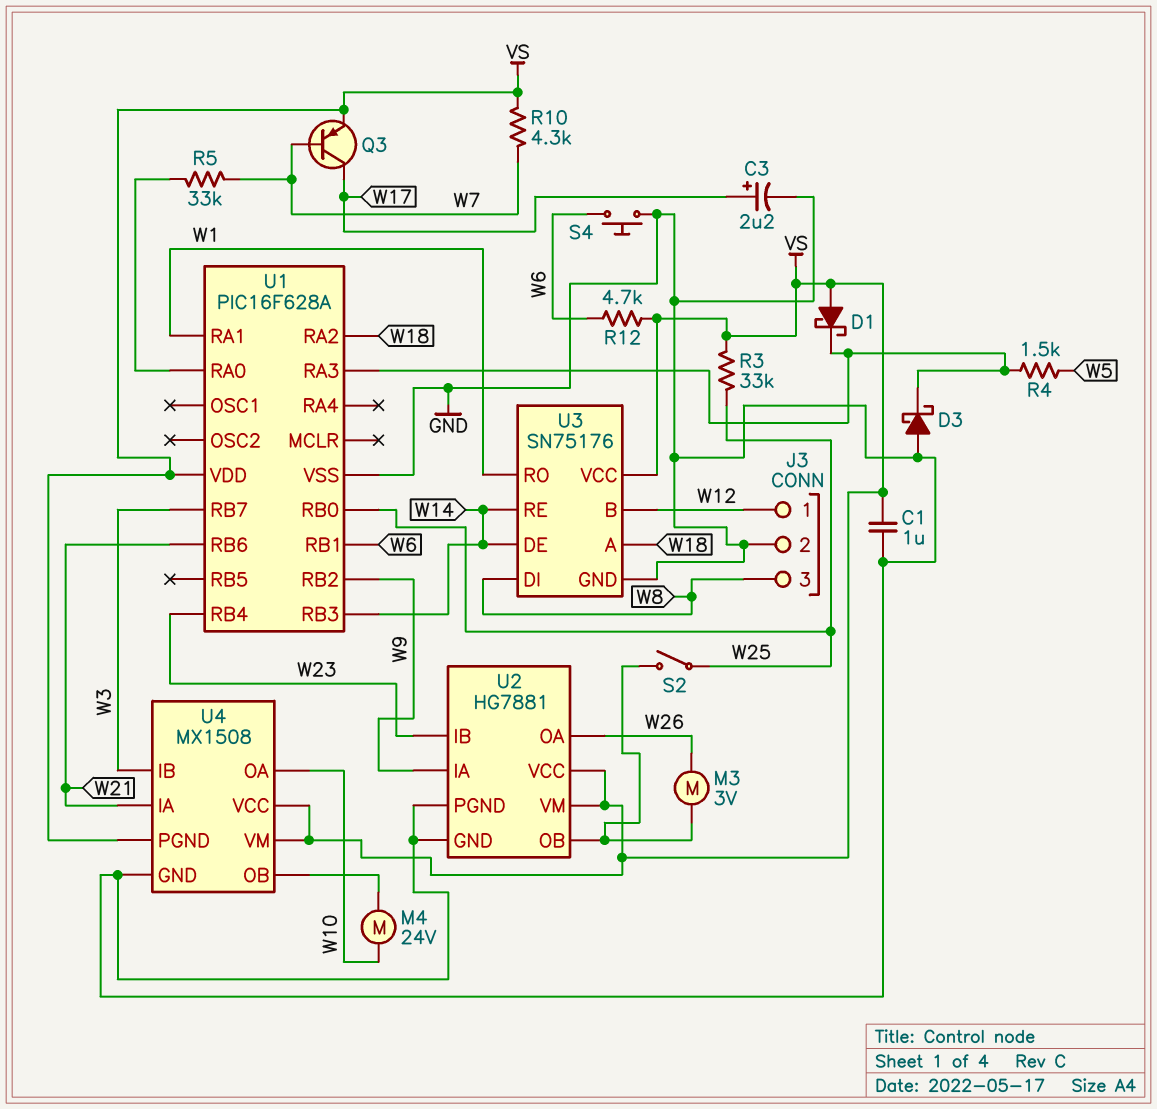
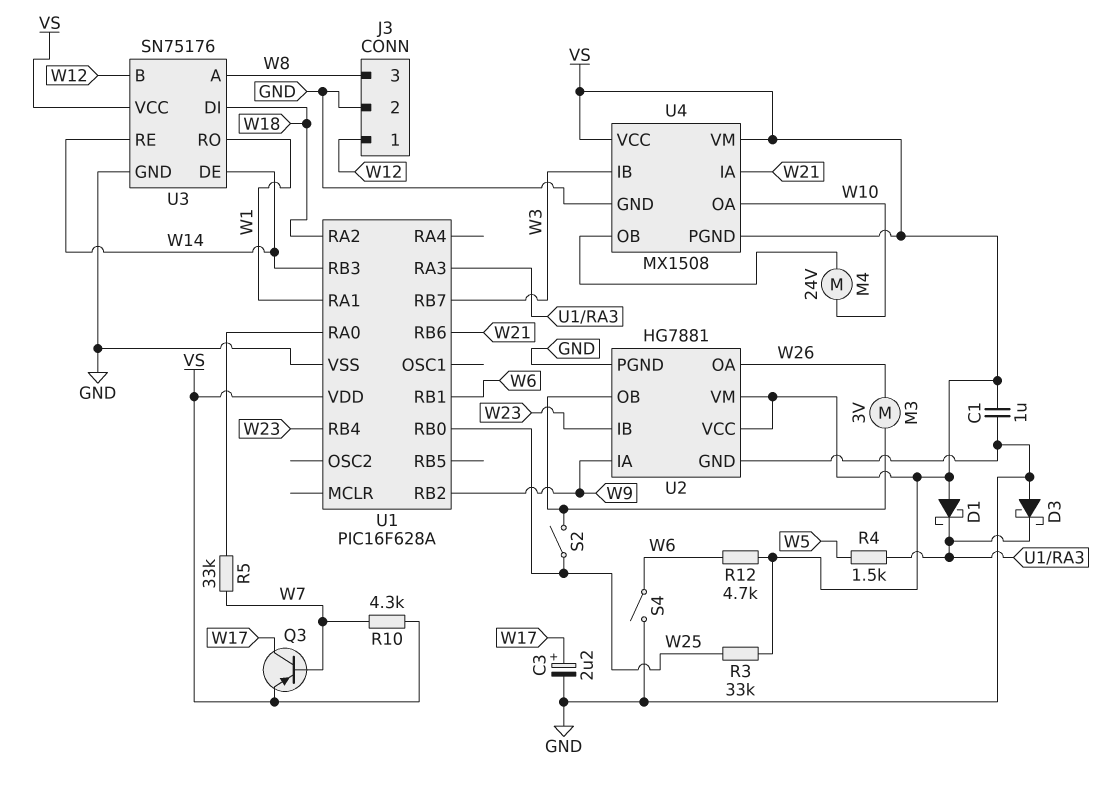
S4: button (GND, W6) -> switch (GND, W6)
U3 pin A: W18 -> W8
U3 pin DI: W8 -> W18

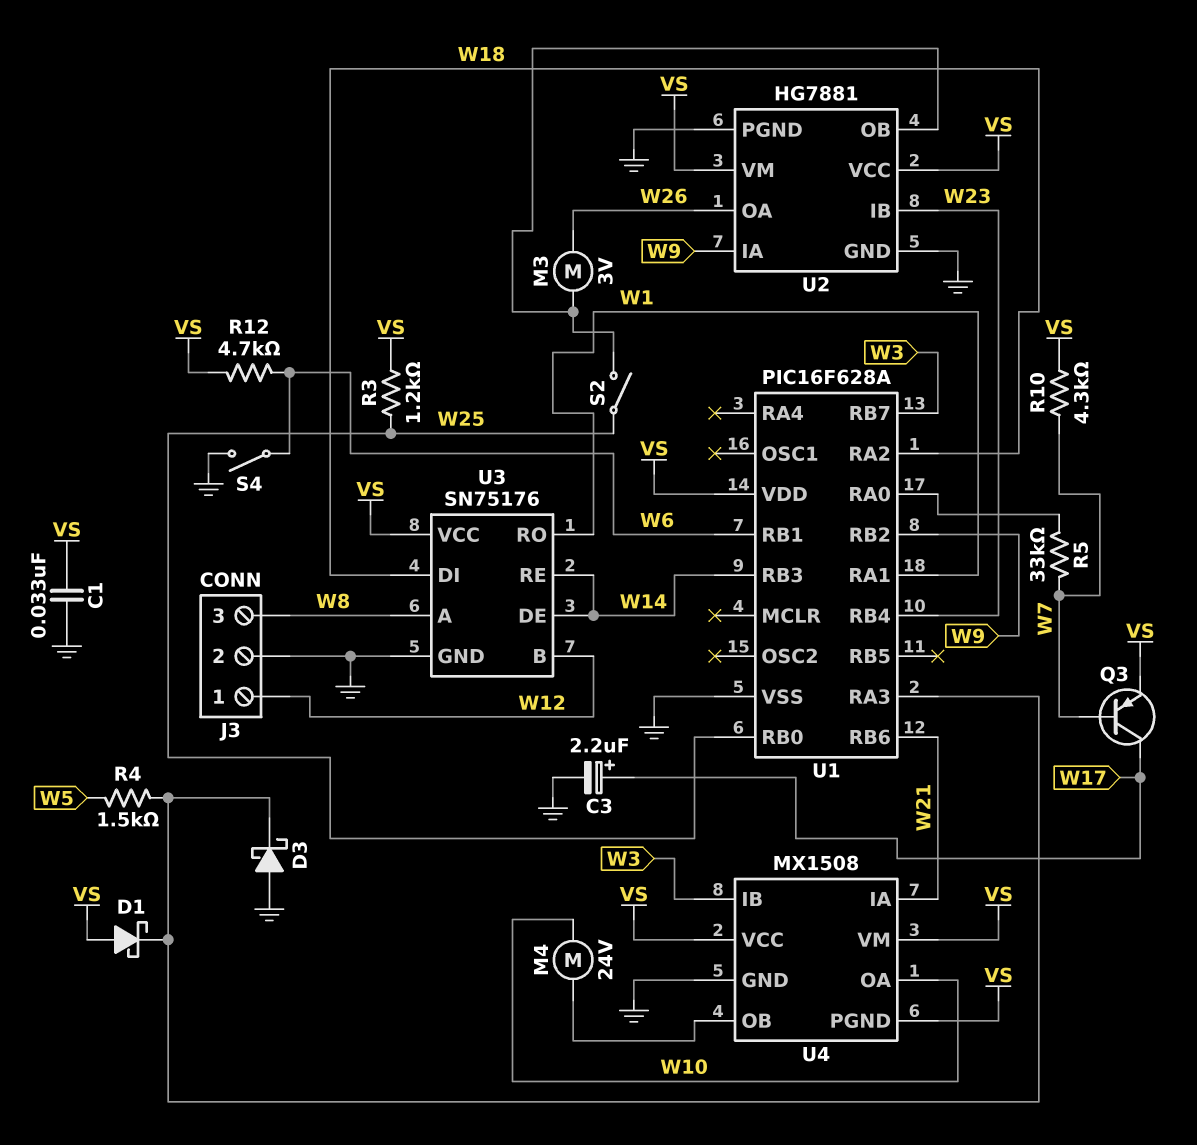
C1: 1uF (GND, VS) -> 33nF (GND, VS)
R3: 33k (VS, W25) -> 1.2k (VS, W25)

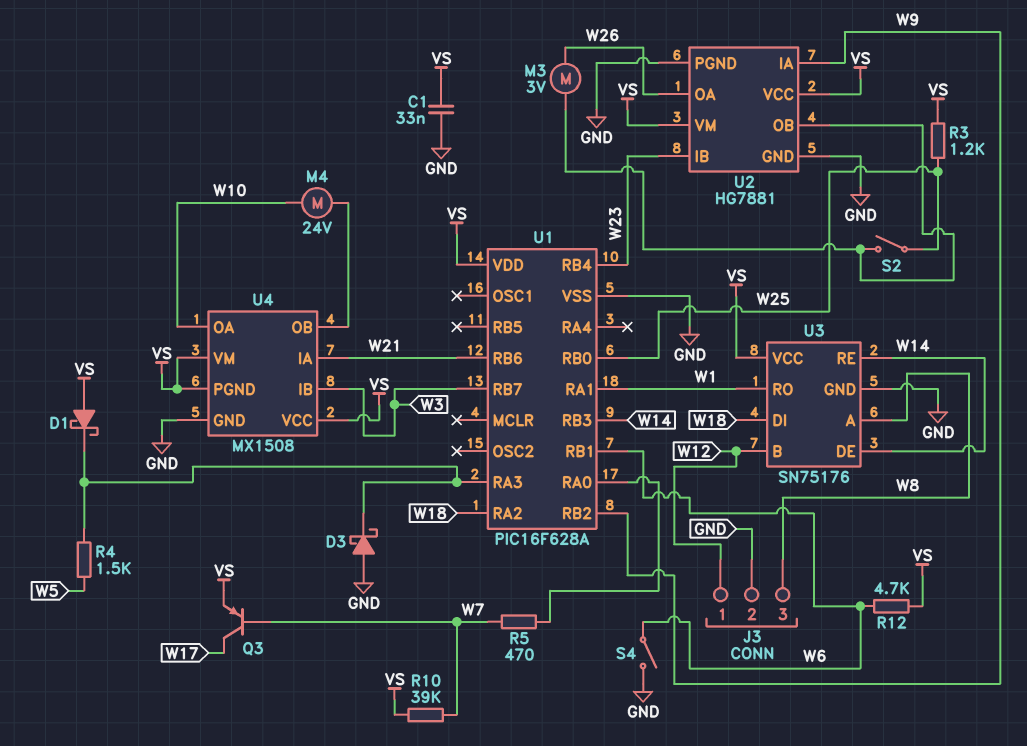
C3: 2.2uF (plus W17, minus GND) -> none
R5: 33k (U1/RA0, W7) -> 470 (U1/RA0, W7)
R10: 4.3k (VS, W7) -> 39k (VS, W7)

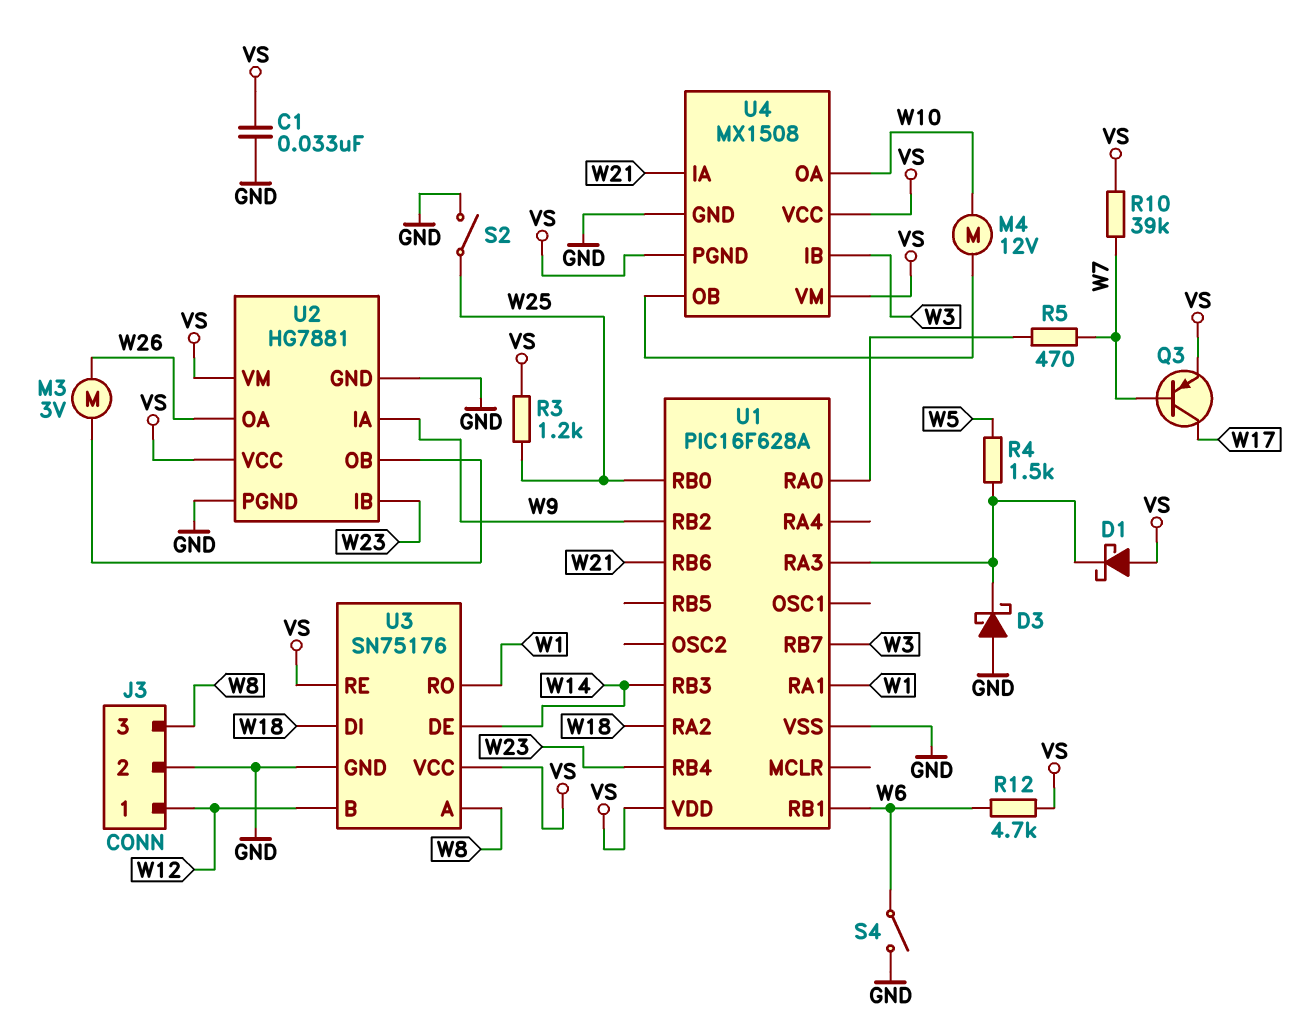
M4: motor 24V (U4/OB, W10) -> motor 12V (U4/OB, W10)
S2: switch (U2/OB, W25) -> switch (GND, W25)
U3 pin RE: W14 -> VS

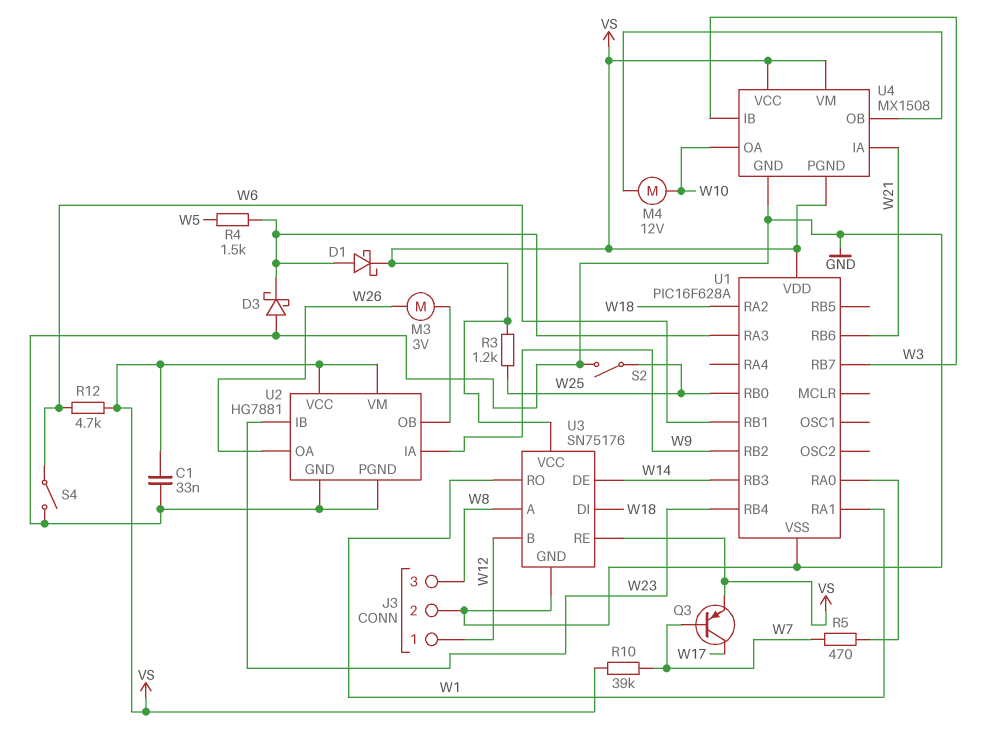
D1: schottky (A VS, K U1/RA3) -> schottky (A U1/RA3, K VS)

